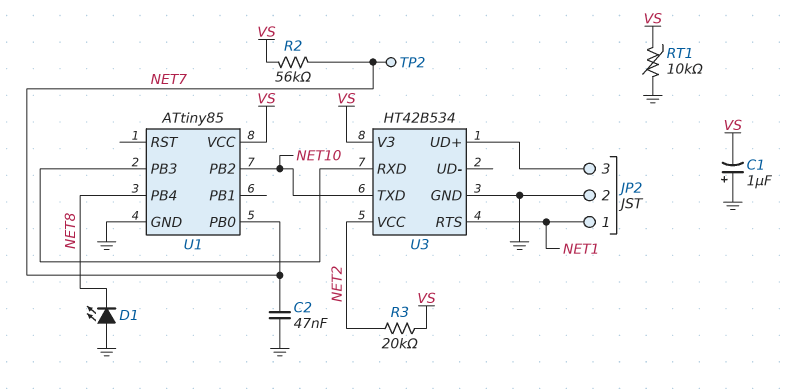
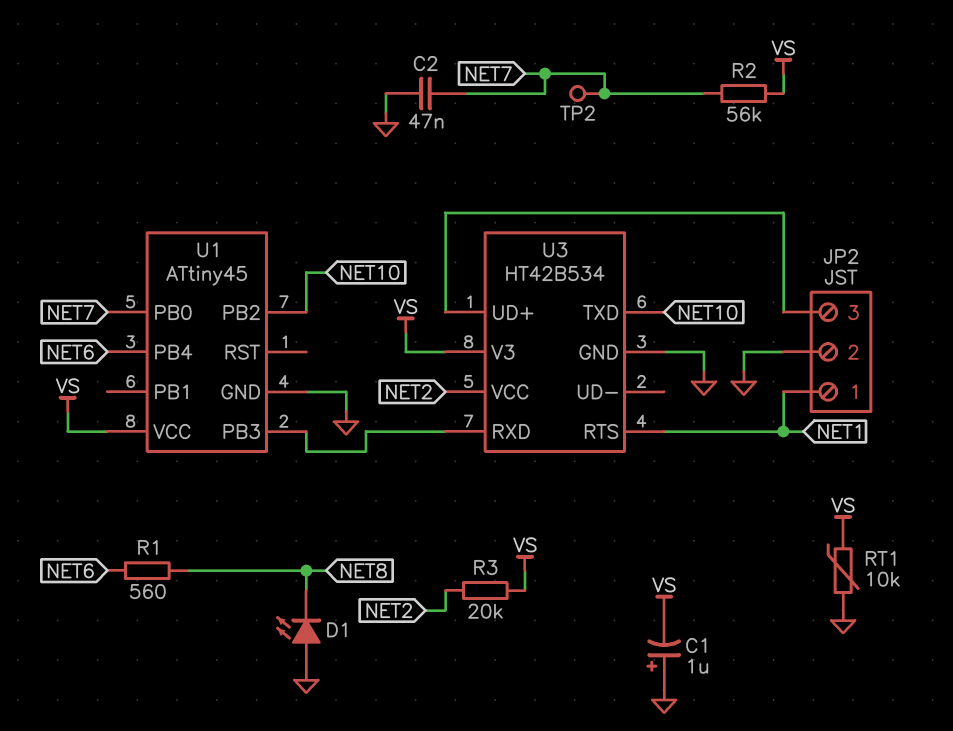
R1: none -> 560 (NET6, NET8)
U1: ATtiny85 -> ATtiny45
U1 pin PB4: NET8 -> NET6

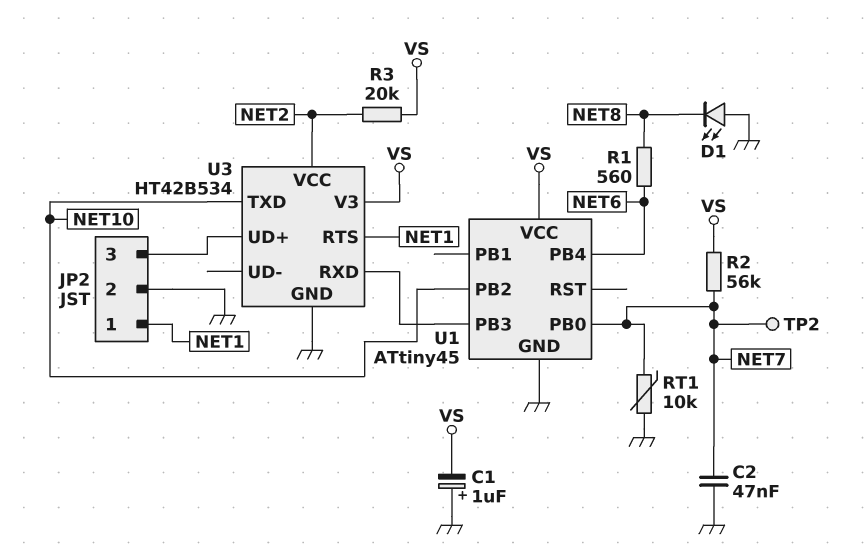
RT1: 10k (GND, VS) -> 10k (GND, NET7)

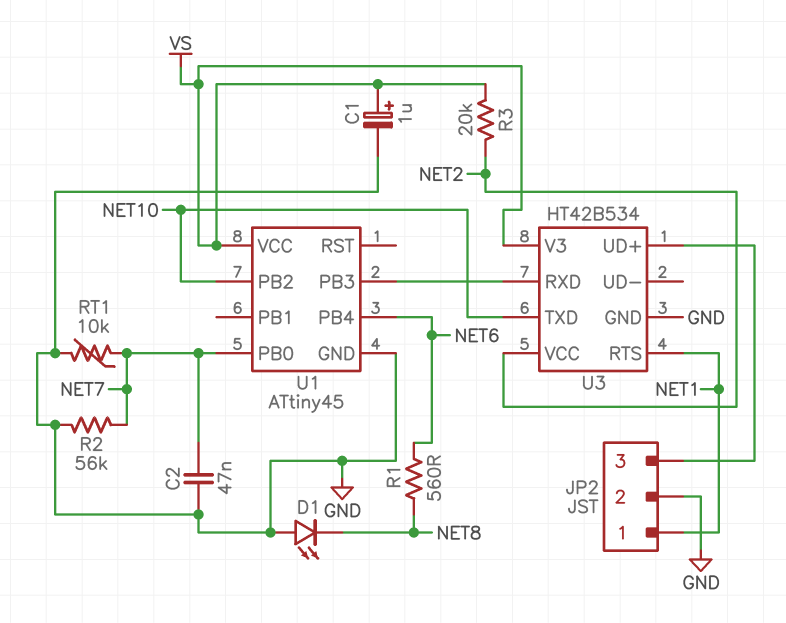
C1: 1uF (plus GND, minus VS) -> 1uF (plus VS, minus GND)
R2: 56k (NET7, VS) -> 56k (GND, NET7)
TP2: test point (NET7) -> none

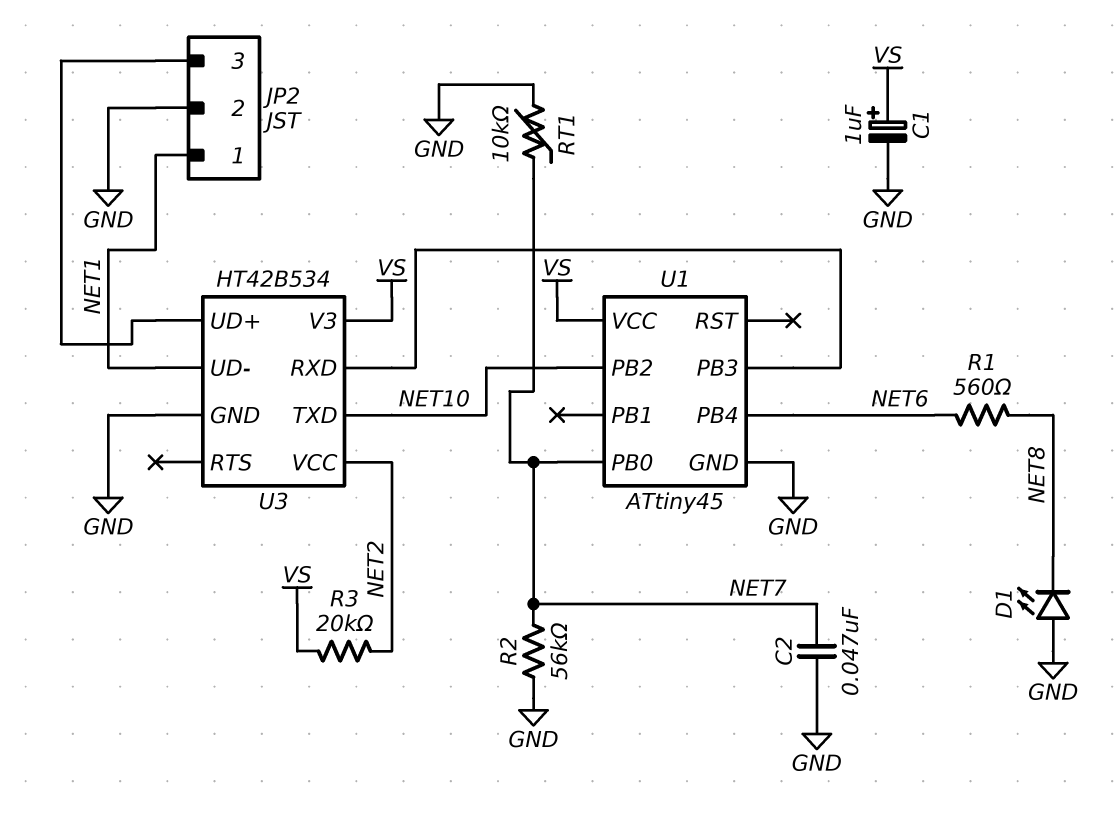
U3 pin RTS: NET1 -> none
U3 pin UD-: none -> NET1

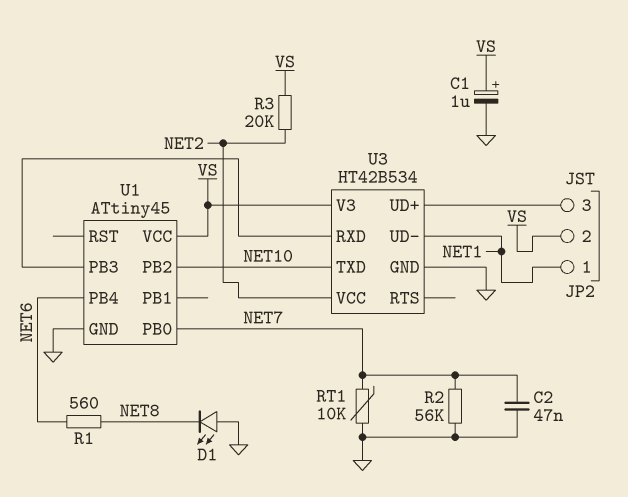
JP2 pin 2: GND -> VS

